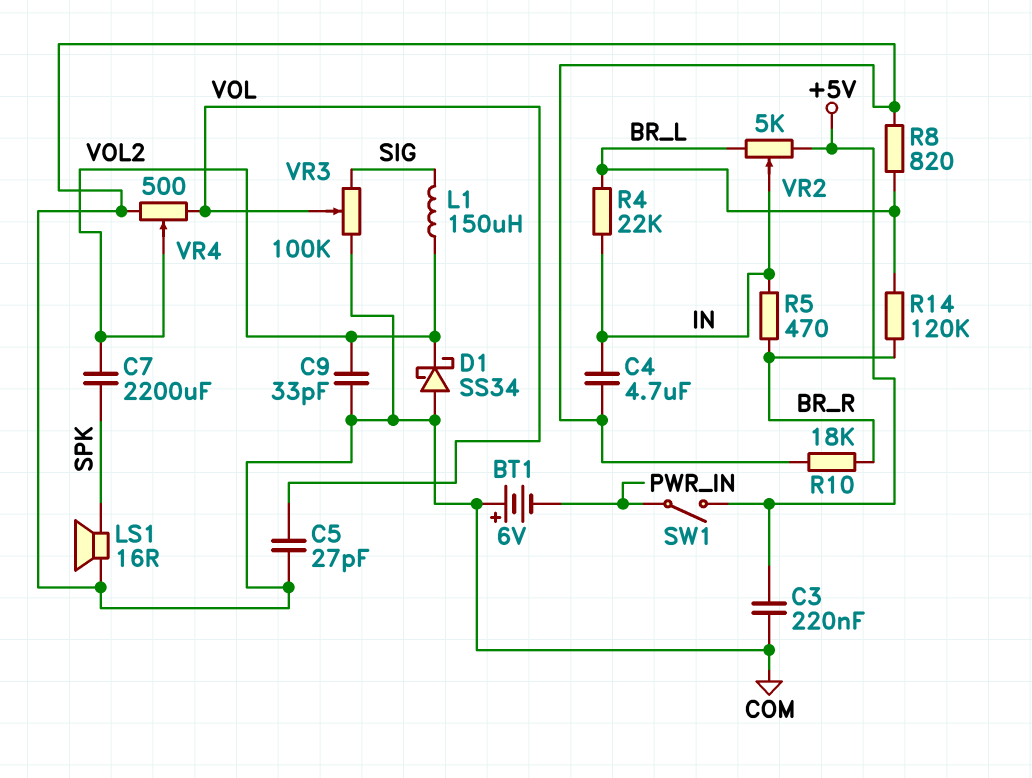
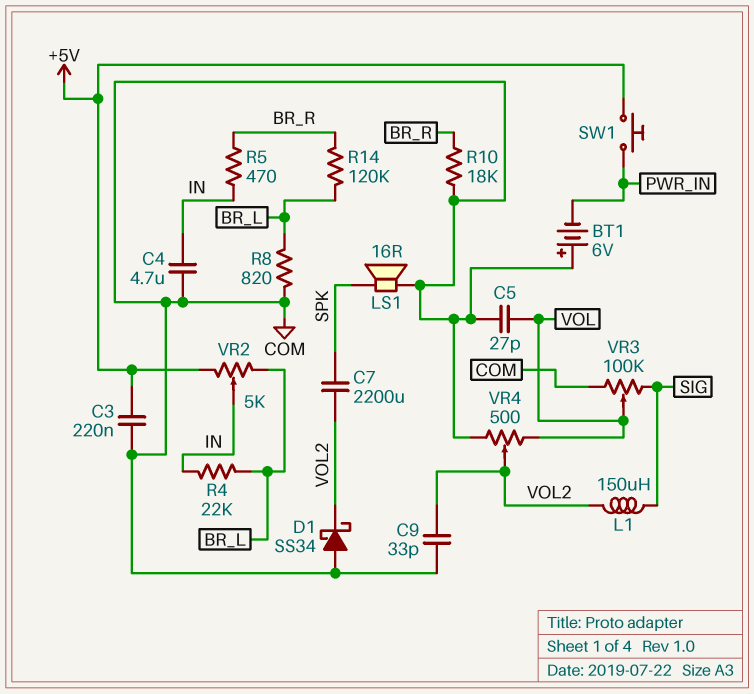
SW1: switch (+5V, PWR_IN) -> button (+5V, PWR_IN)

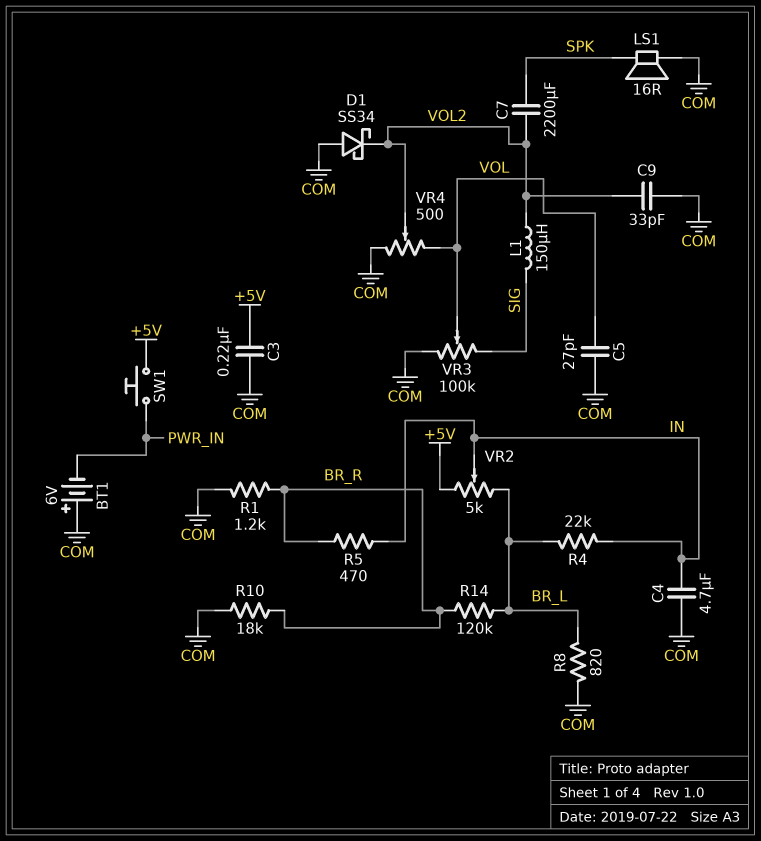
R1: none -> 1.2k (BR_R, COM)

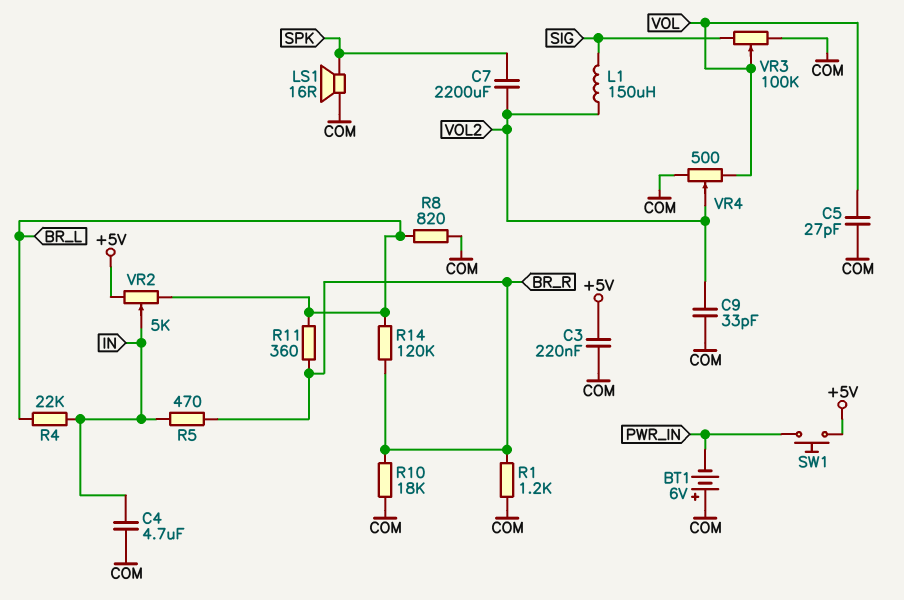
D1: schottky SS34 (A COM, K VOL2) -> none
R11: none -> 360 (BR_L, BR_R)

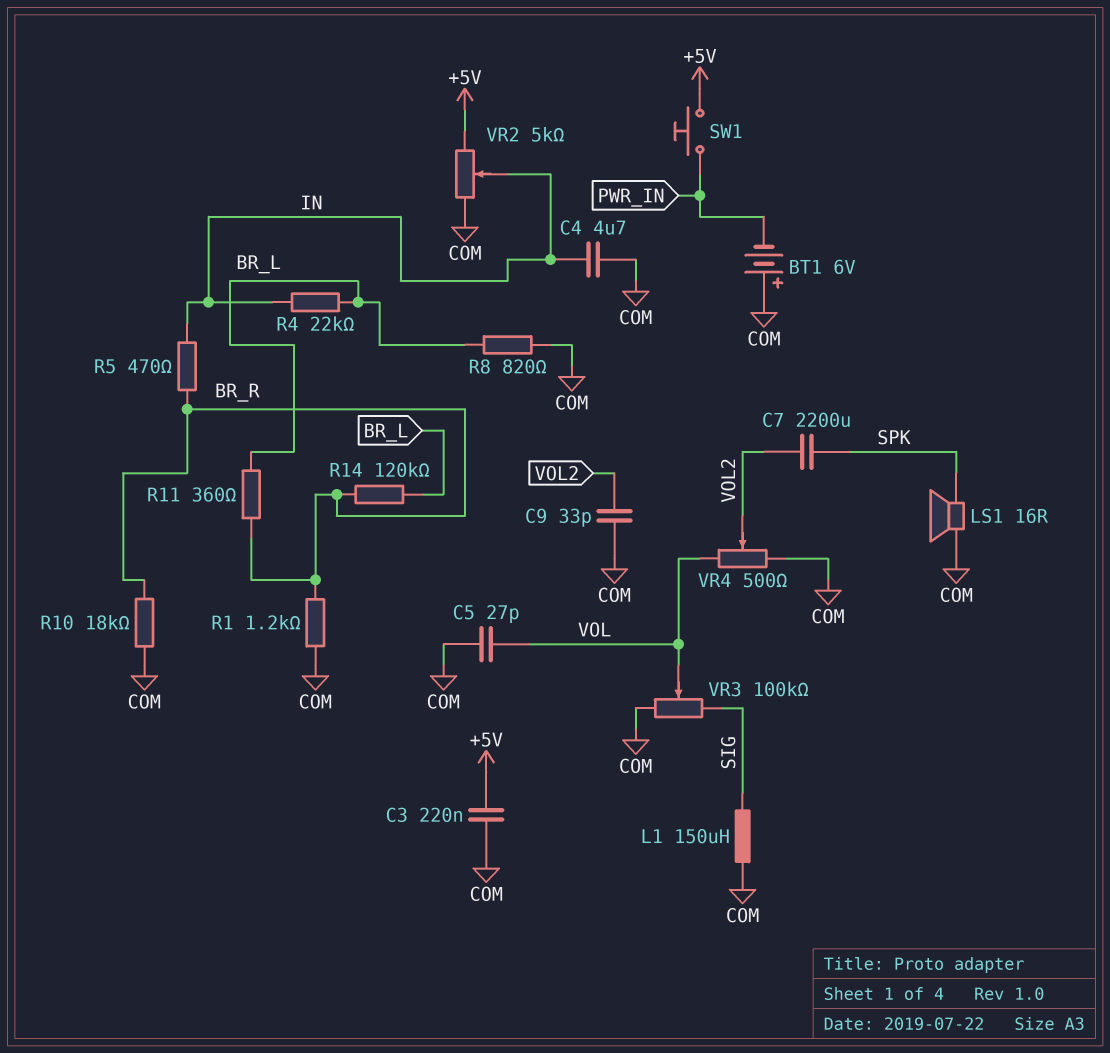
L1: 150uH (SIG, VOL2) -> 150uH (COM, SIG)
VR2: 5k (+5V, BR_L, wiper IN) -> 5k (+5V, COM, wiper IN)

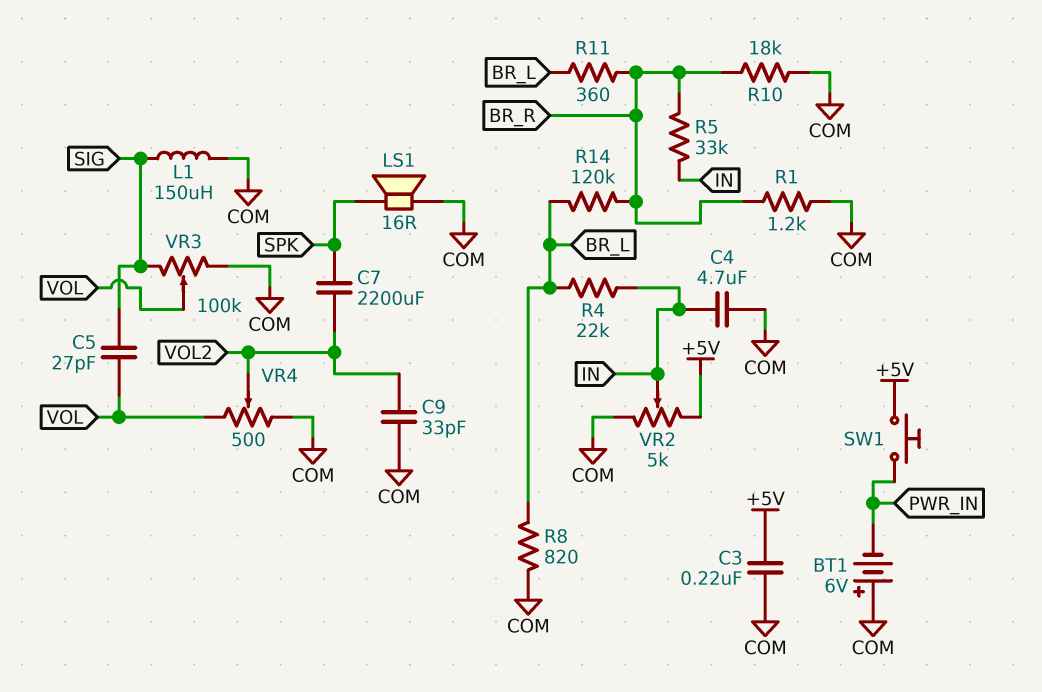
C5: 27pF (COM, VOL) -> 27pF (SIG, VOL)
R5: 470 (BR_R, IN) -> 33k (BR_R, IN)

